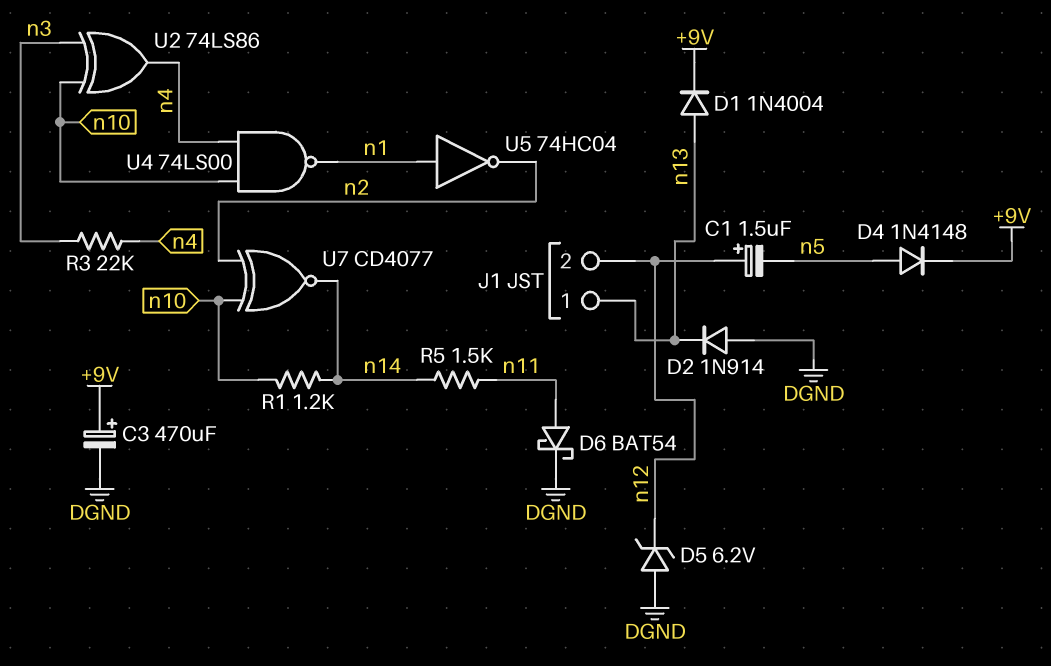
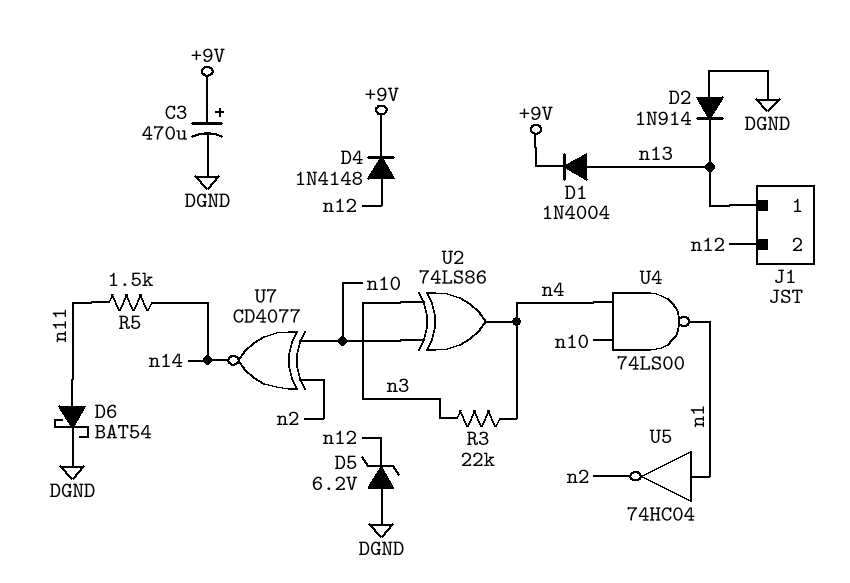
C1: 1.5uF (plus n12, minus n5) -> none
D4: diode 1N4148 (A n5, K +9V) -> diode 1N4148 (A n12, K +9V)
R1: 1.2k (n10, n14) -> none

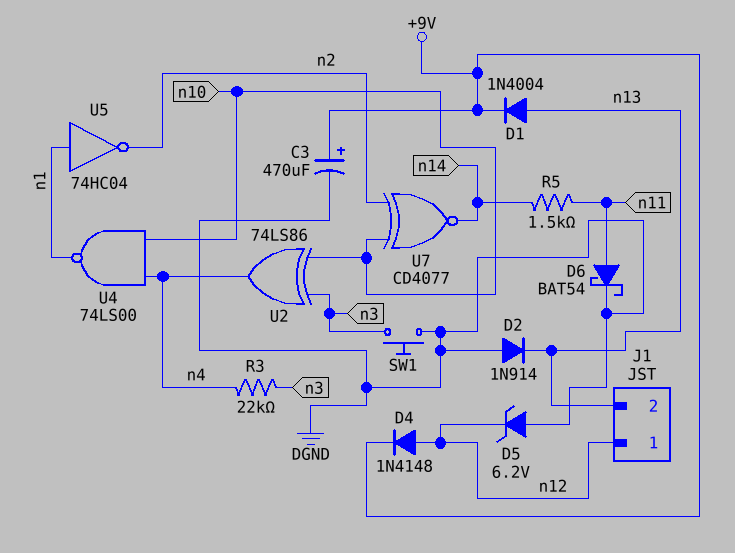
J1 pin 1: n13 -> n12
J1 pin 2: n12 -> n13
SW1: none -> button (DGND, n3)

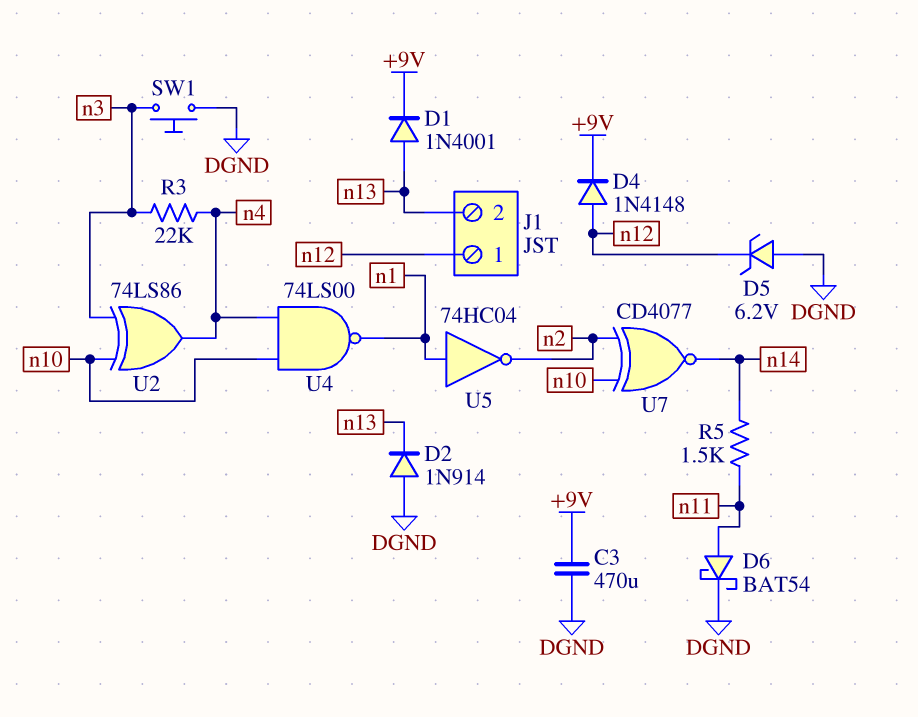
C3: 470uF (plus +9V, minus DGND) -> 470uF (+9V, DGND)
D1: diode 1N4004 (A n13, K +9V) -> diode 1N4001 (A n13, K +9V)

